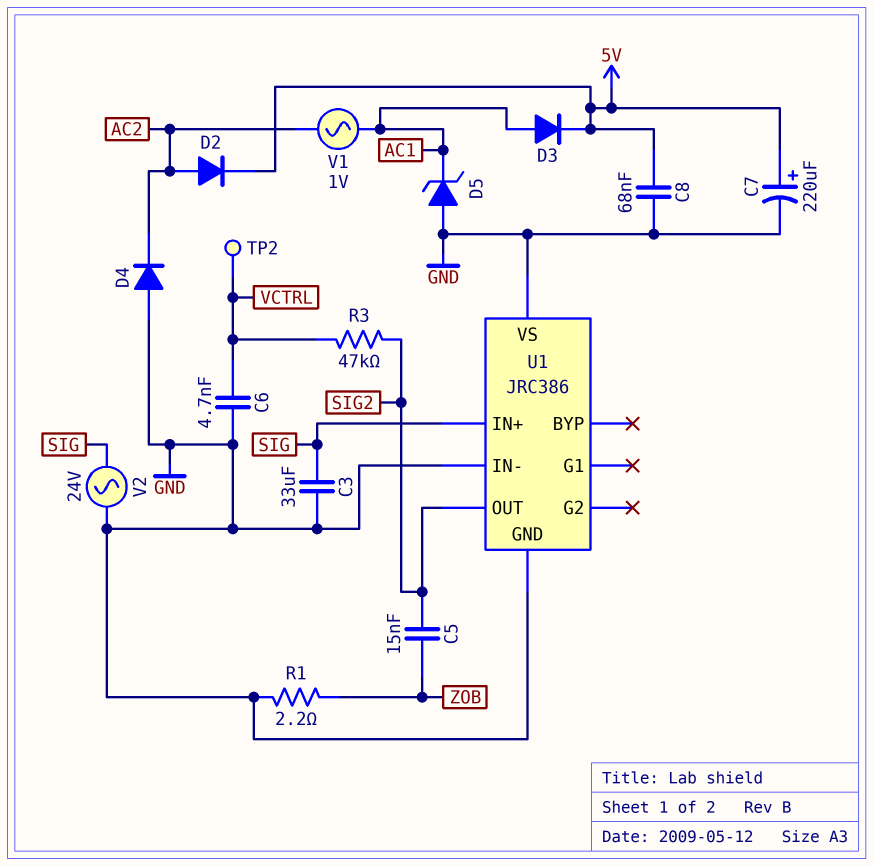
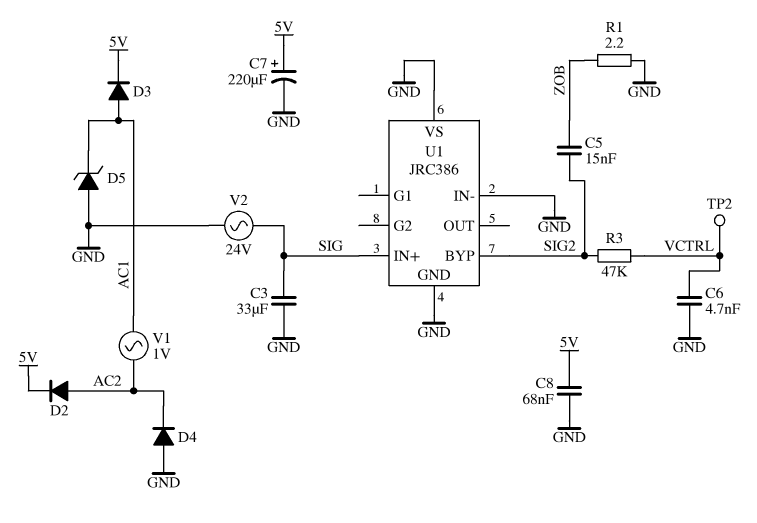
U1 pin BYP: none -> SIG2
U1 pin OUT: SIG2 -> none

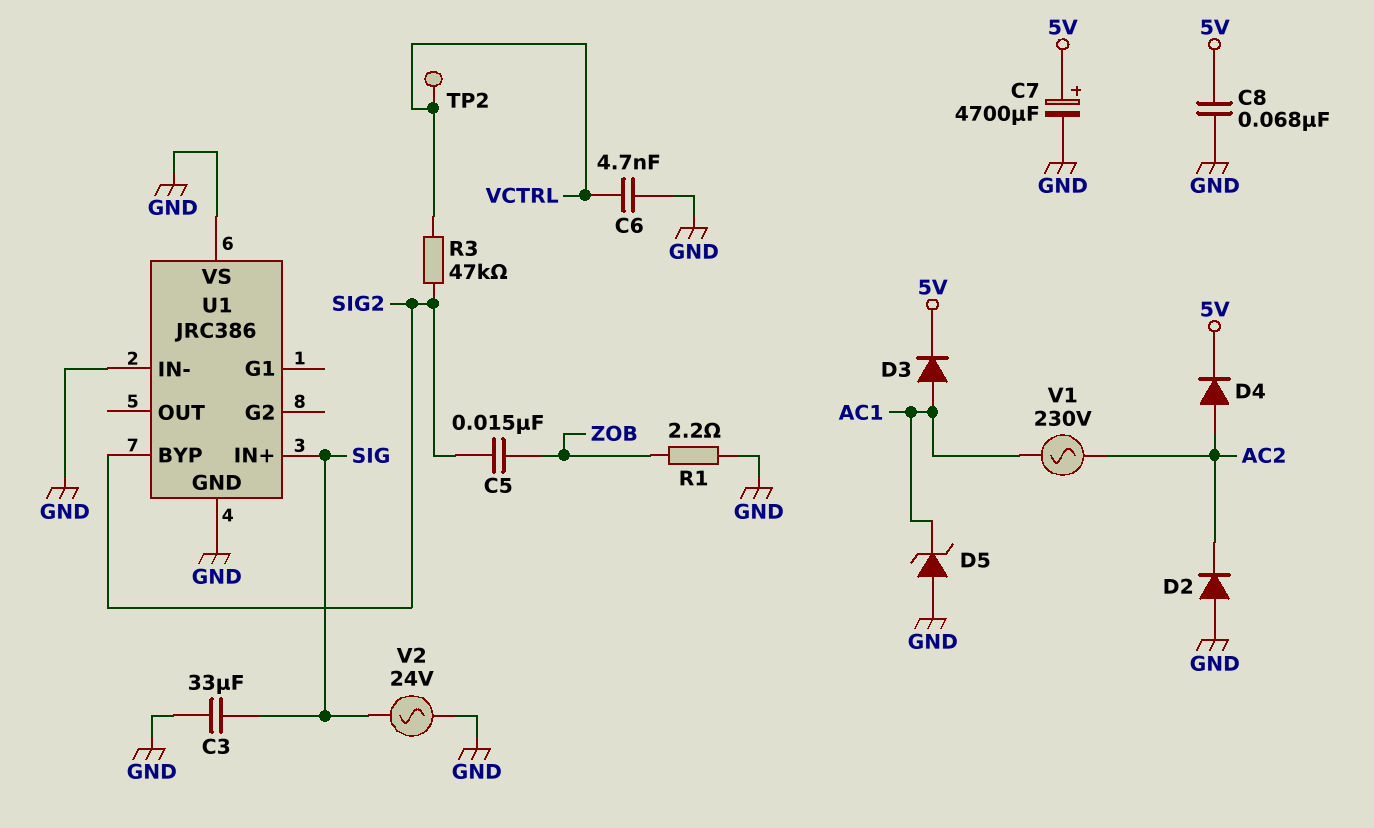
C7: 220uF (plus 5V, minus GND) -> 4700uF (plus 5V, minus GND)
D2: diode (A AC2, K 5V) -> diode (A GND, K AC2)
D4: diode (A GND, K AC2) -> diode (A AC2, K 5V)
V1: AC 1V (AC1, AC2) -> AC 230V (AC1, AC2)

